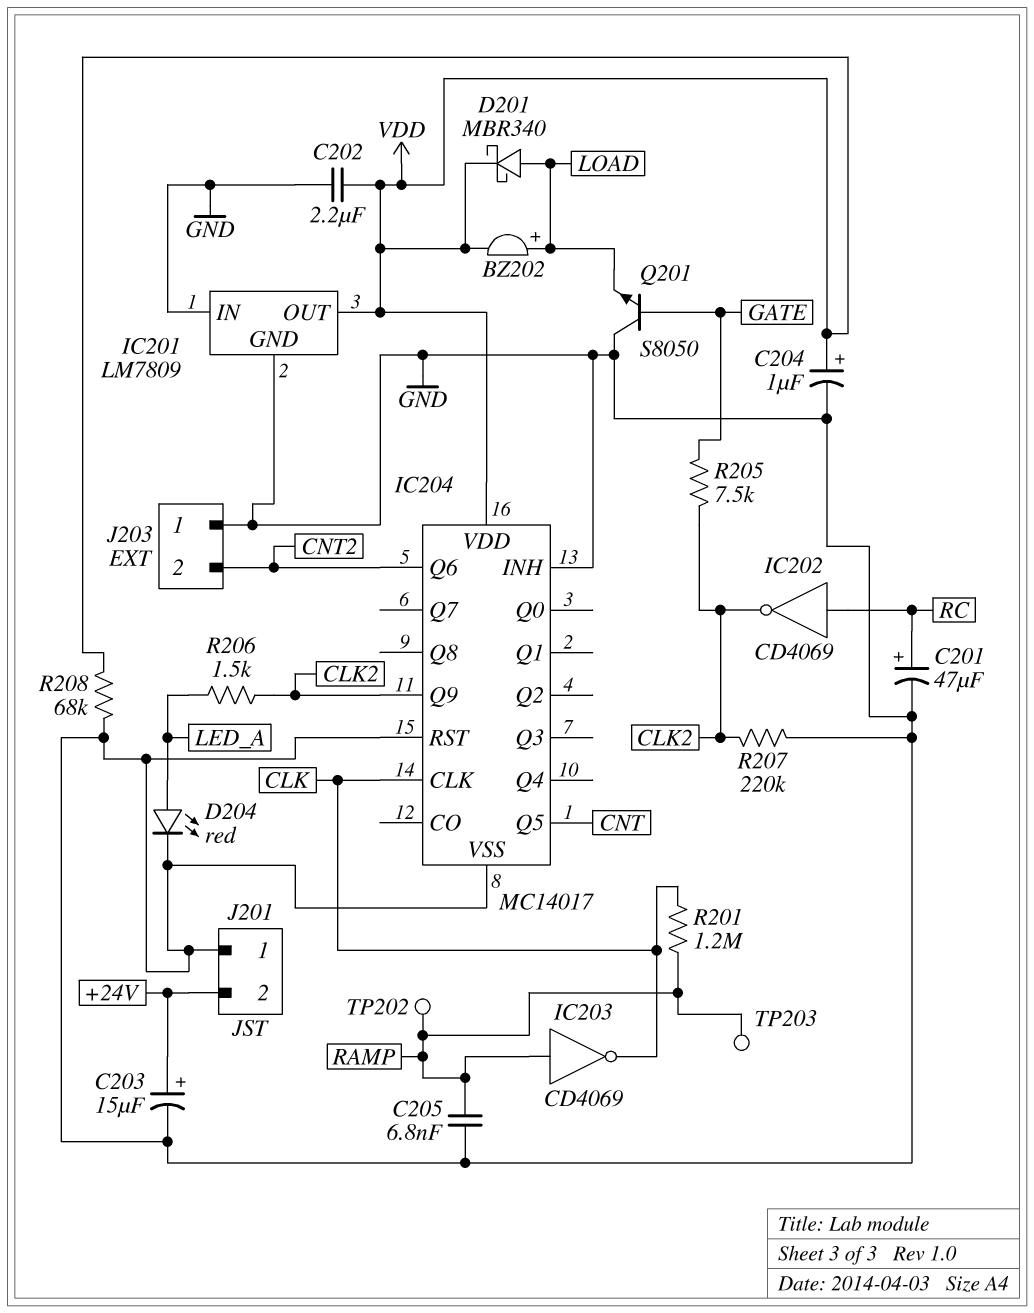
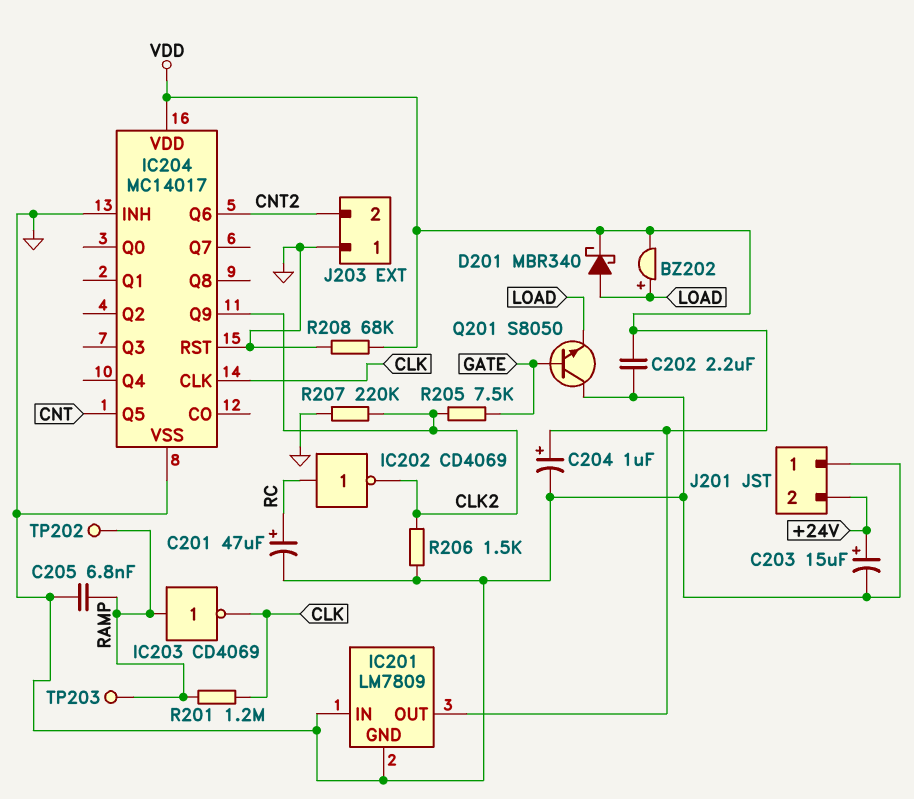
D204: LED red (A LED_A, K GND) -> none
R206: 1.5k (CLK2, LED_A) -> 1.5k (CLK2, GND)

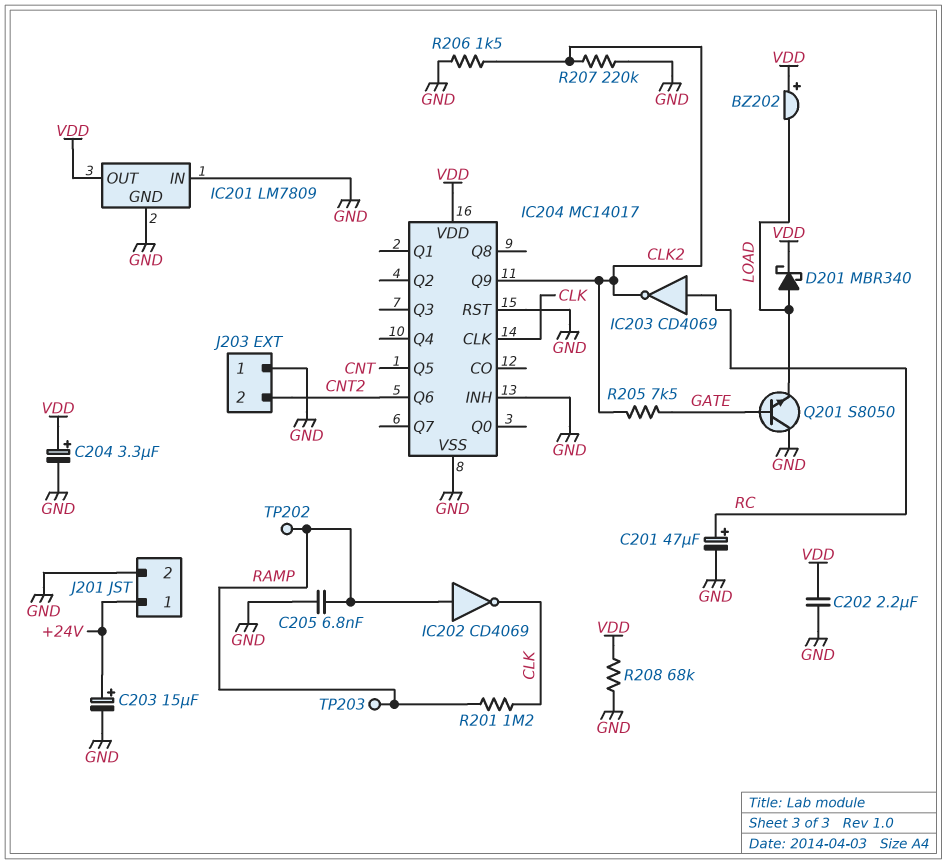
BZ202: buzzer (plus LOAD, minus VDD) -> buzzer (plus VDD, minus LOAD)
C204: 1uF (plus VDD, minus GND) -> 3.3uF (plus VDD, minus GND)
IC202: NOT CD4069 (in RC, out CLK2) -> NOT CD4069 (in RAMP, out CLK)
IC203: NOT CD4069 (in RAMP, out CLK) -> NOT CD4069 (in RC, out CLK2)
J201 pin 1: GND -> +24V
J201 pin 2: +24V -> GND

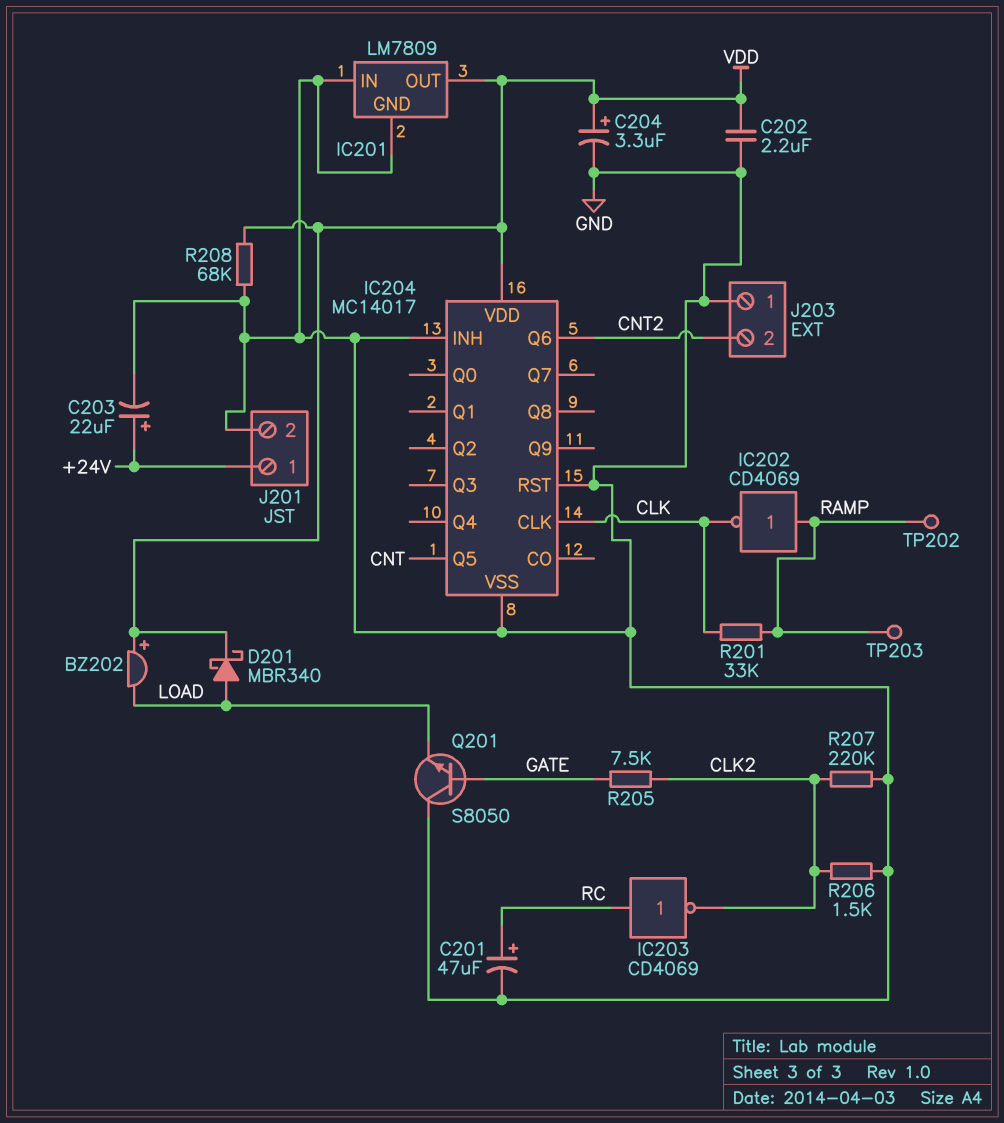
C203: 15uF (plus +24V, minus GND) -> 22uF (plus +24V, minus GND)
C205: 6.8nF (GND, RAMP) -> none
IC204 pin Q9: CLK2 -> none
R201: 1.2M (CLK, RAMP) -> 33k (CLK, RAMP)

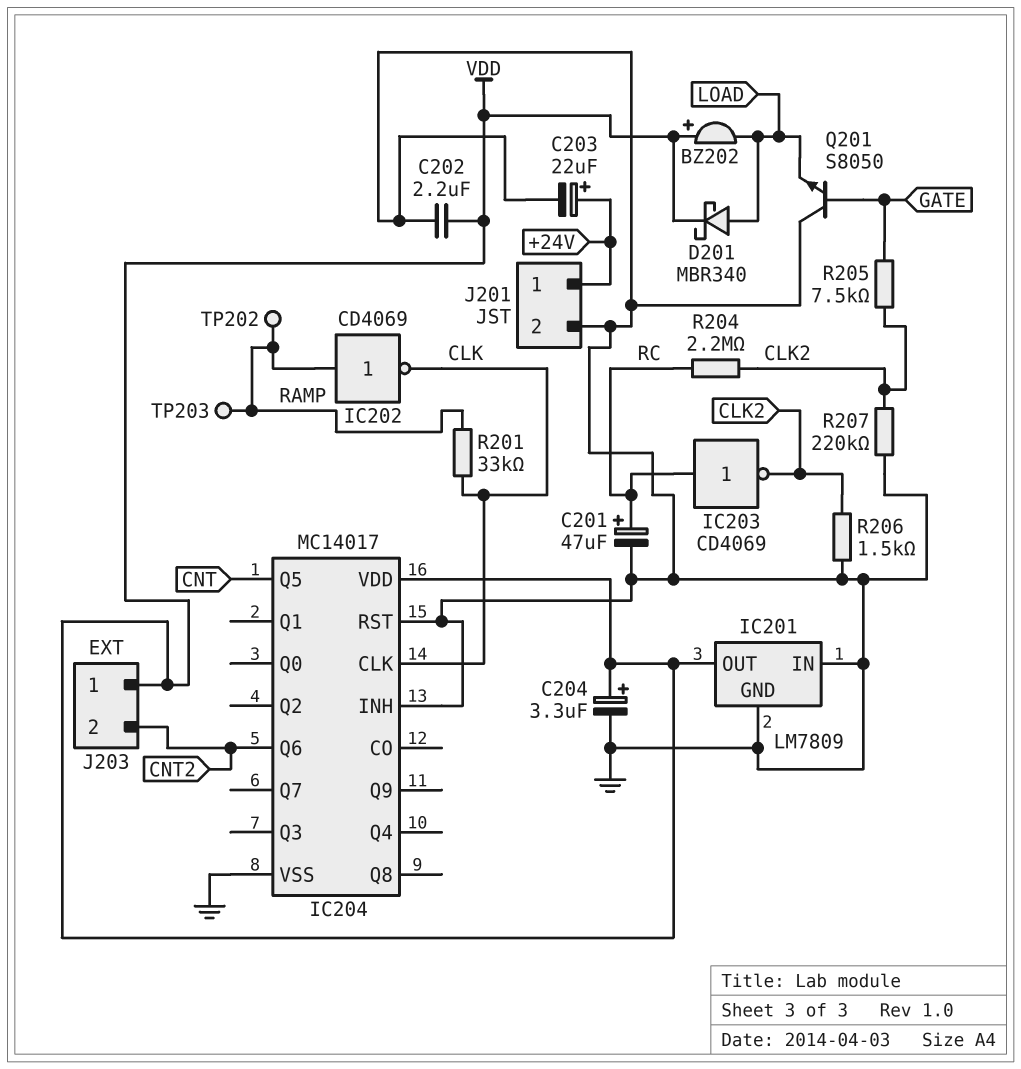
J203 pin 1: GND -> VDD
R204: none -> 2.2M (CLK2, RC)
R208: 68k (GND, VDD) -> none

